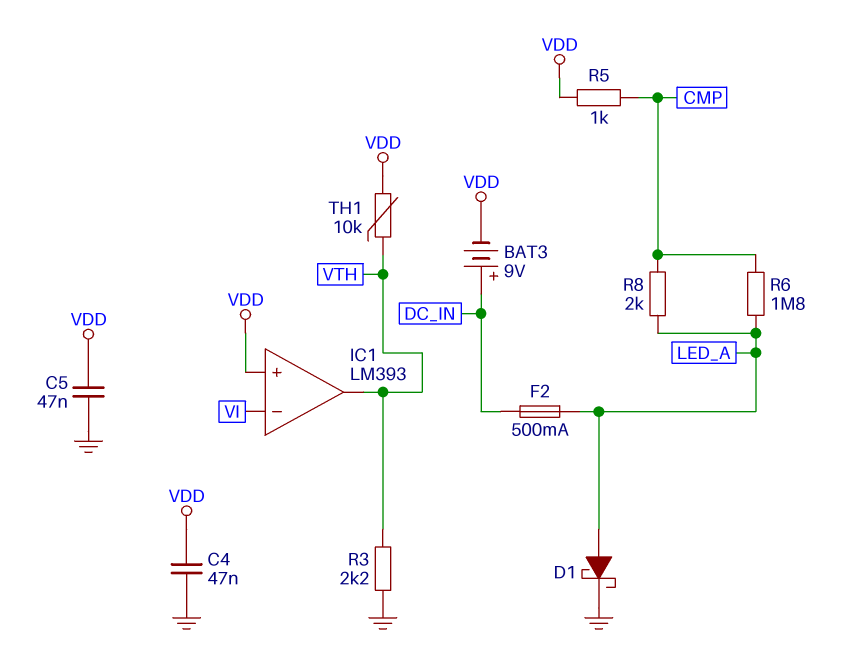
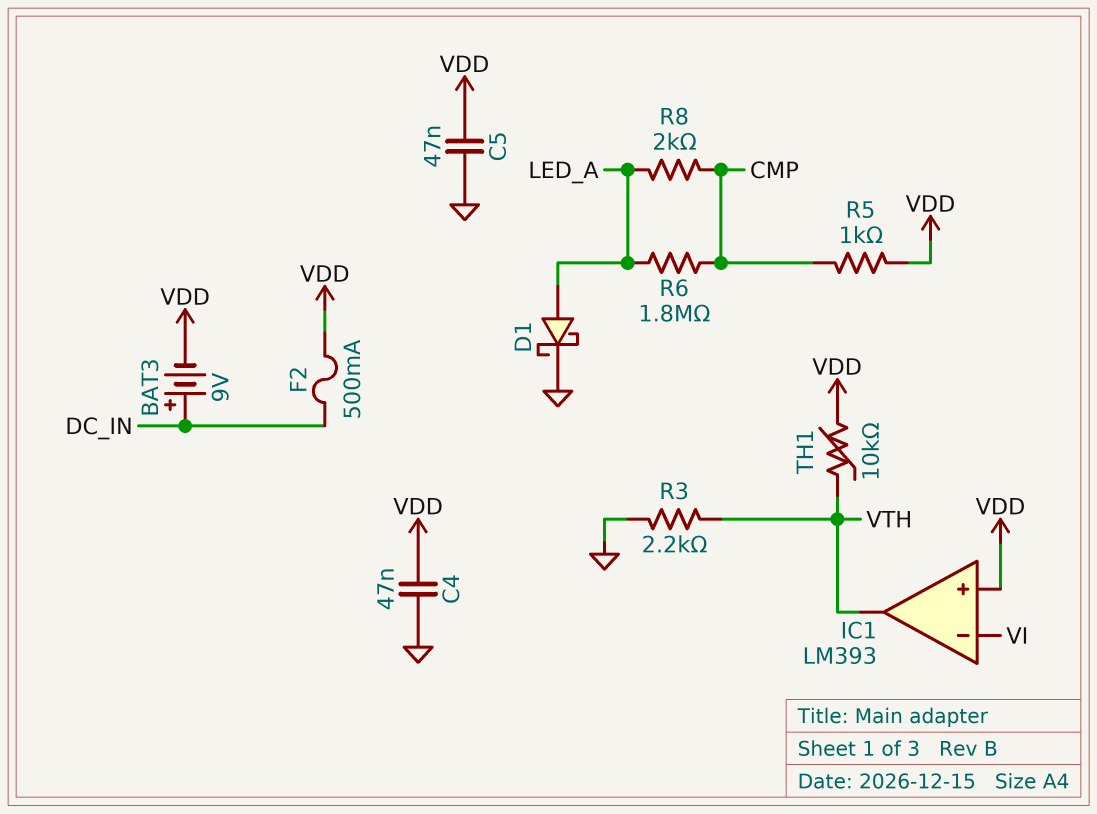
F2: 500mA (DC_IN, LED_A) -> 500mA (DC_IN, VDD)

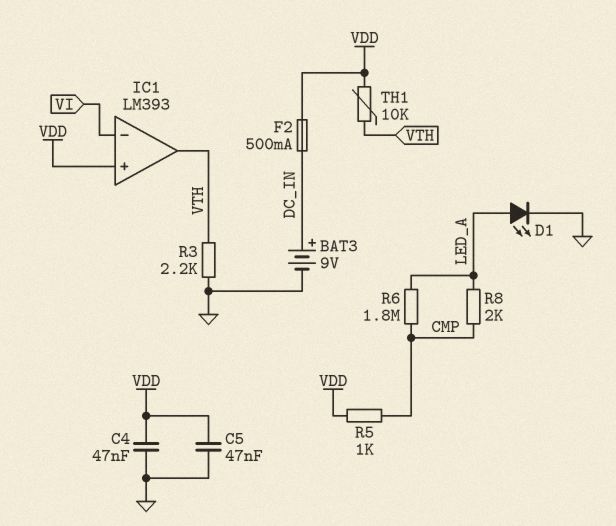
BAT3: 9V (plus DC_IN, minus VDD) -> 9V (plus DC_IN, minus GND)
D1: schottky (A LED_A, K GND) -> LED (A LED_A, K GND)

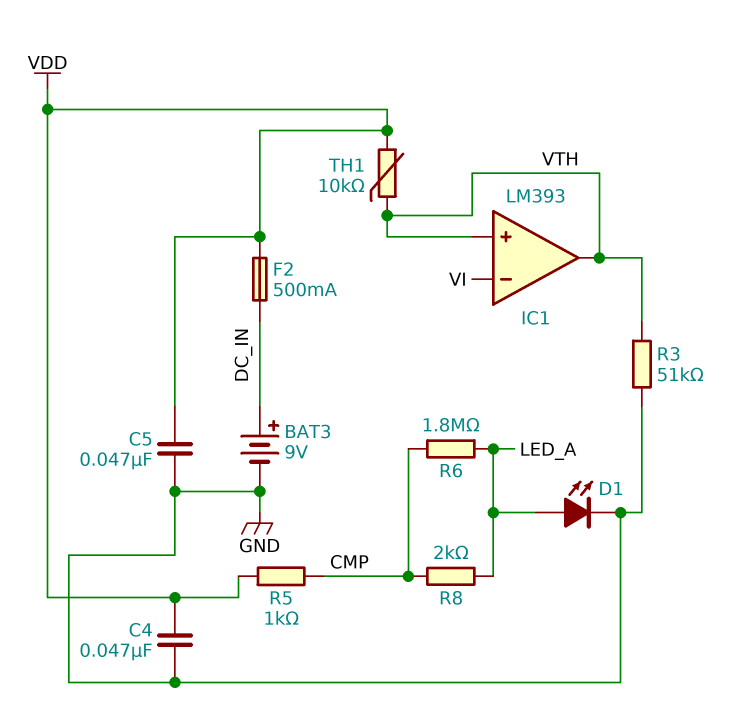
IC1 pin in+: VDD -> VTH
R3: 2.2k (GND, VTH) -> 51k (GND, VTH)

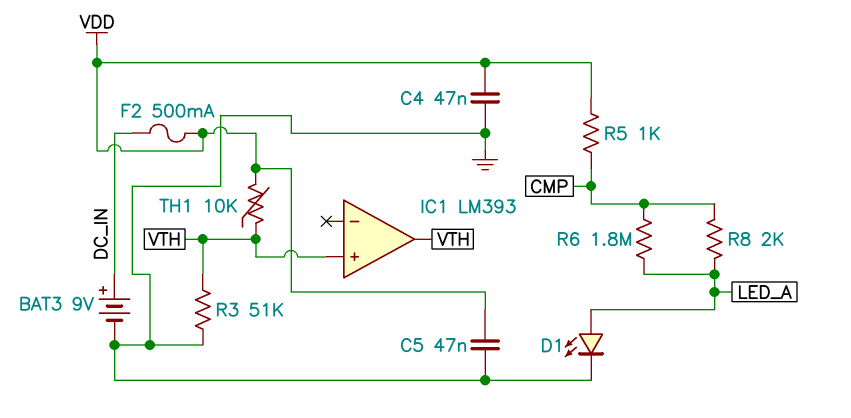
IC1 pin in-: VI -> none

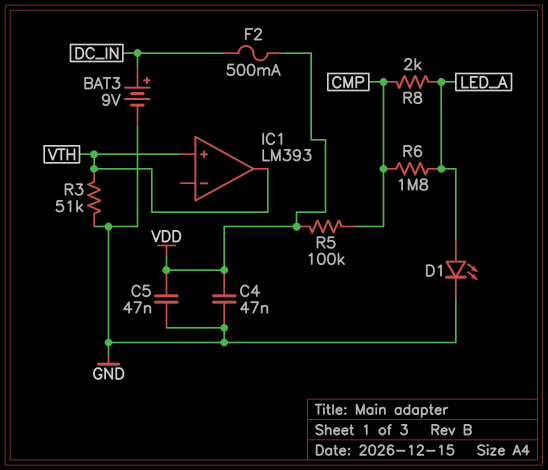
R5: 1k (CMP, VDD) -> 100k (CMP, VDD)
TH1: 10k (VDD, VTH) -> none

